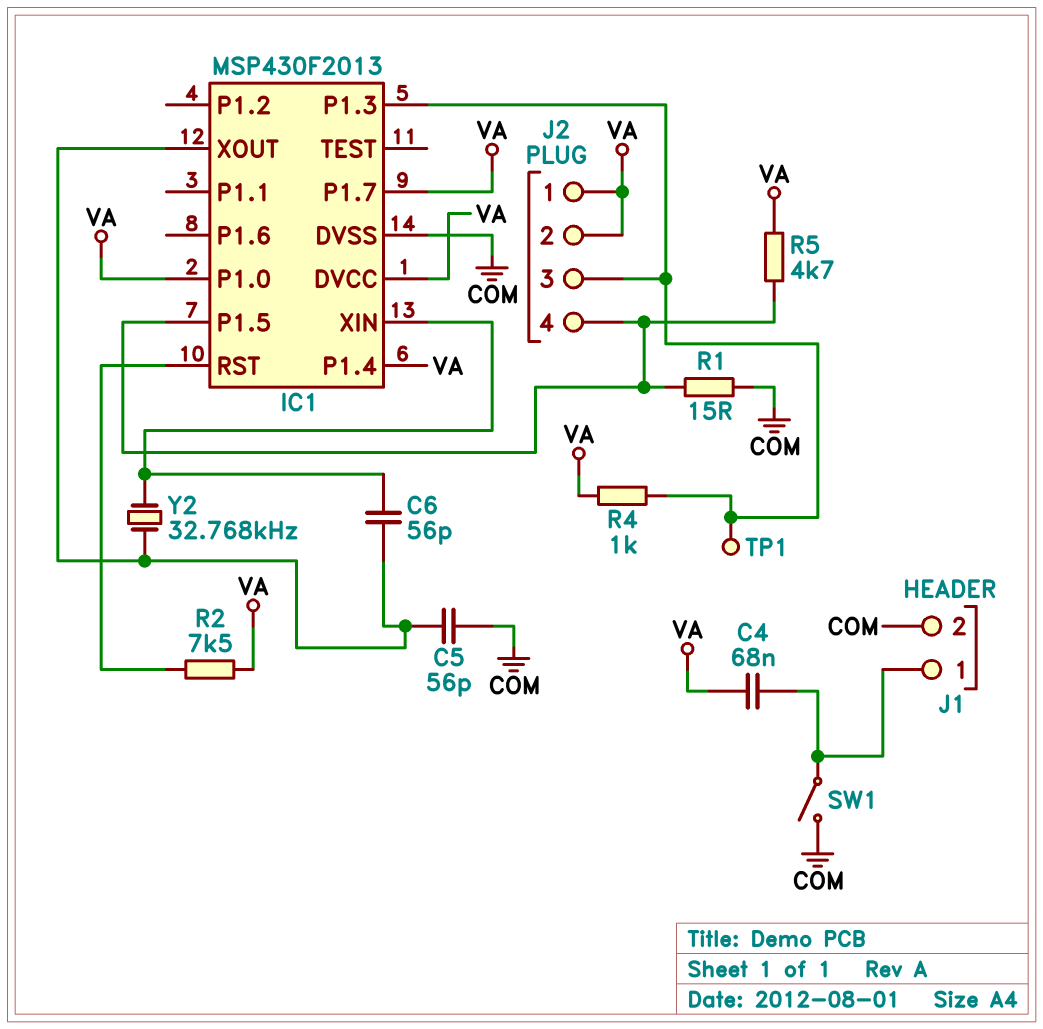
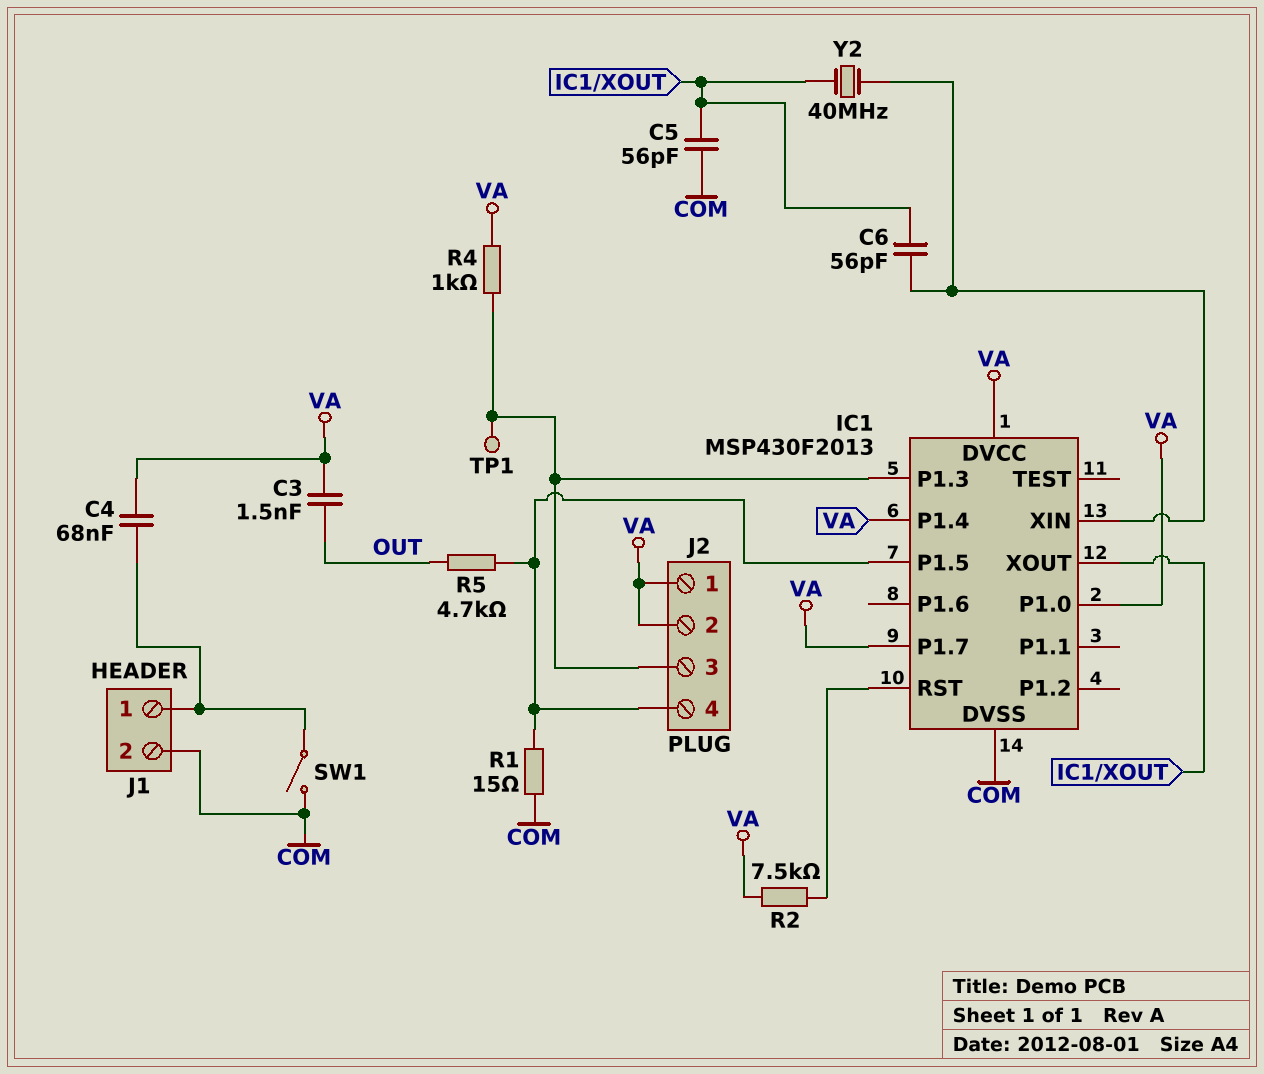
C3: none -> 1.5nF (OUT, VA)
R5: 4.7k (IC1/P1.5, VA) -> 4.7k (IC1/P1.5, OUT)
Y2: 32.768kHz (IC1/XIN, IC1/XOUT) -> 40MHz (IC1/XIN, IC1/XOUT)

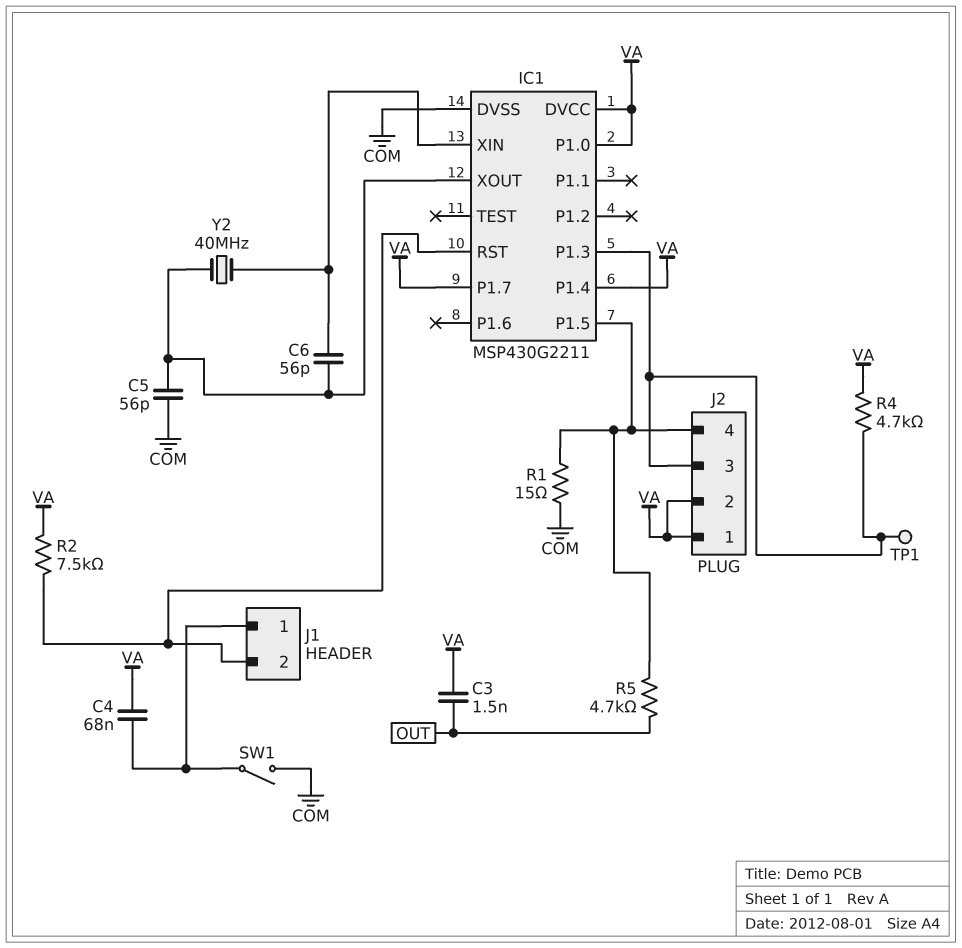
IC1: MSP430F2013 -> MSP430G2211
J1 pin 2: COM -> IC1/RST
R4: 1k (IC1/P1.3, VA) -> 4.7k (IC1/P1.3, VA)

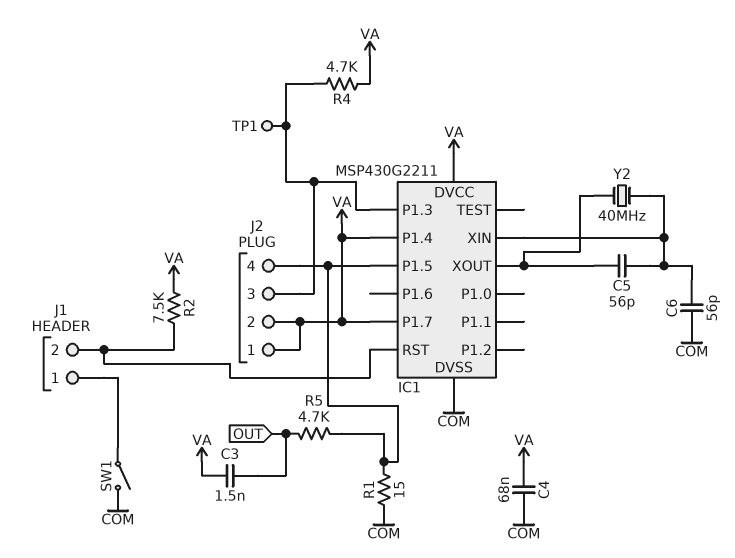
C4: 68nF (J1/1, VA) -> 68nF (COM, VA)
C5: 56pF (COM, IC1/XOUT) -> 56pF (IC1/XIN, IC1/XOUT)
C6: 56pF (IC1/XIN, IC1/XOUT) -> 56pF (COM, IC1/XIN)
IC1 pin P1.0: VA -> none

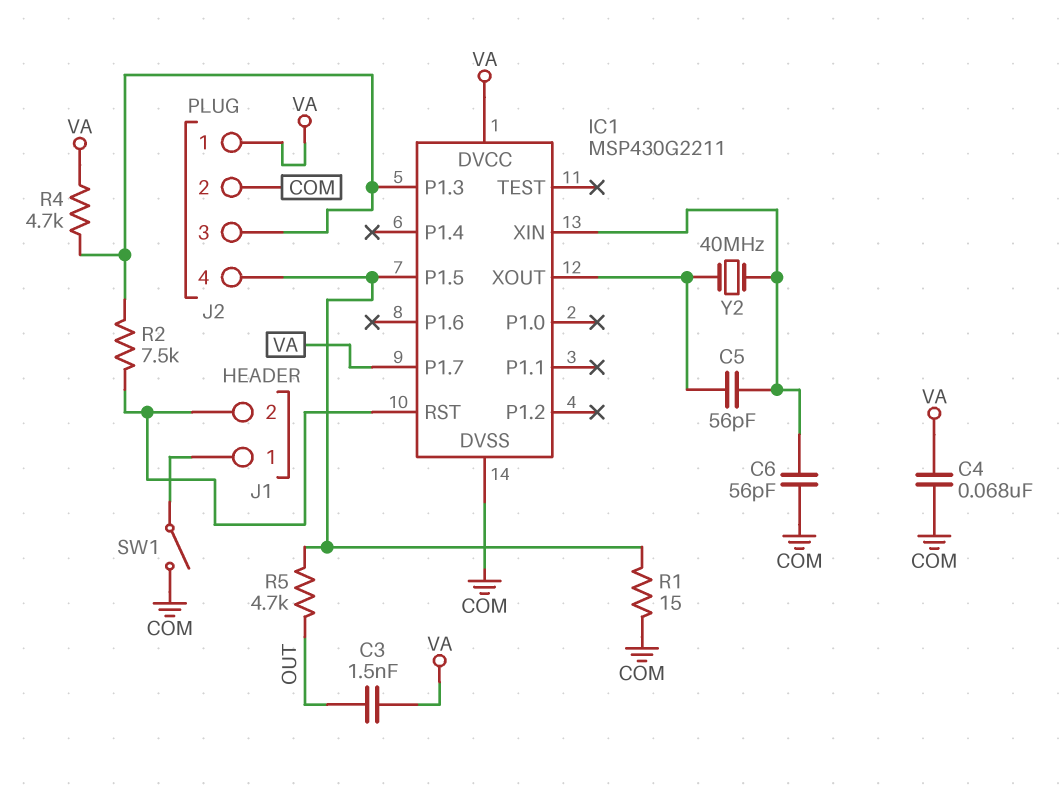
IC1 pin P1.4: VA -> none
J2 pin 2: VA -> COM
R2: 7.5k (IC1/RST, VA) -> 7.5k (IC1/P1.3, IC1/RST)
TP1: test point (IC1/P1.3) -> none

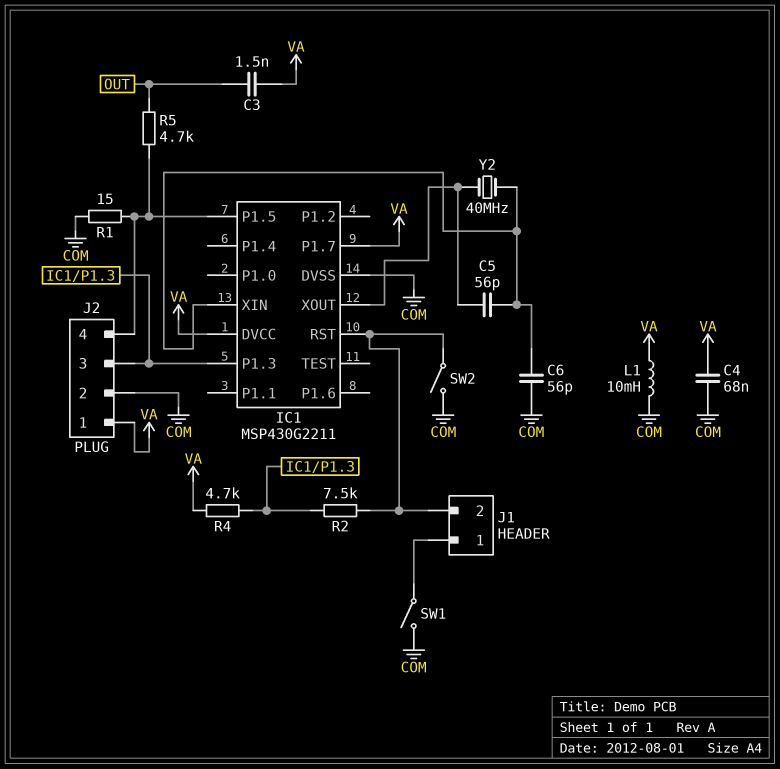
L1: none -> 10mH (COM, VA)
SW2: none -> switch (COM, IC1/RST)

